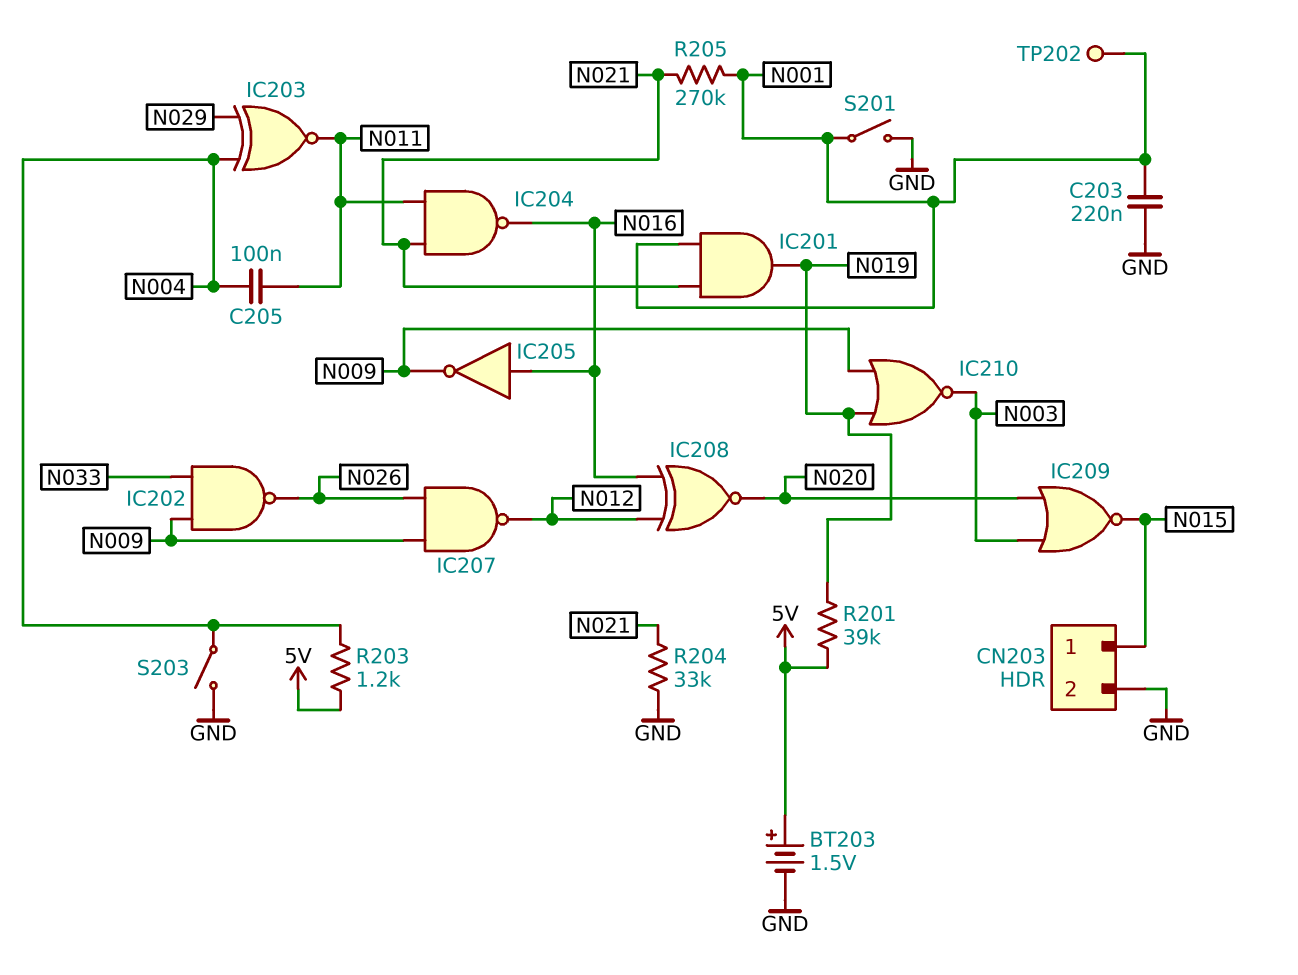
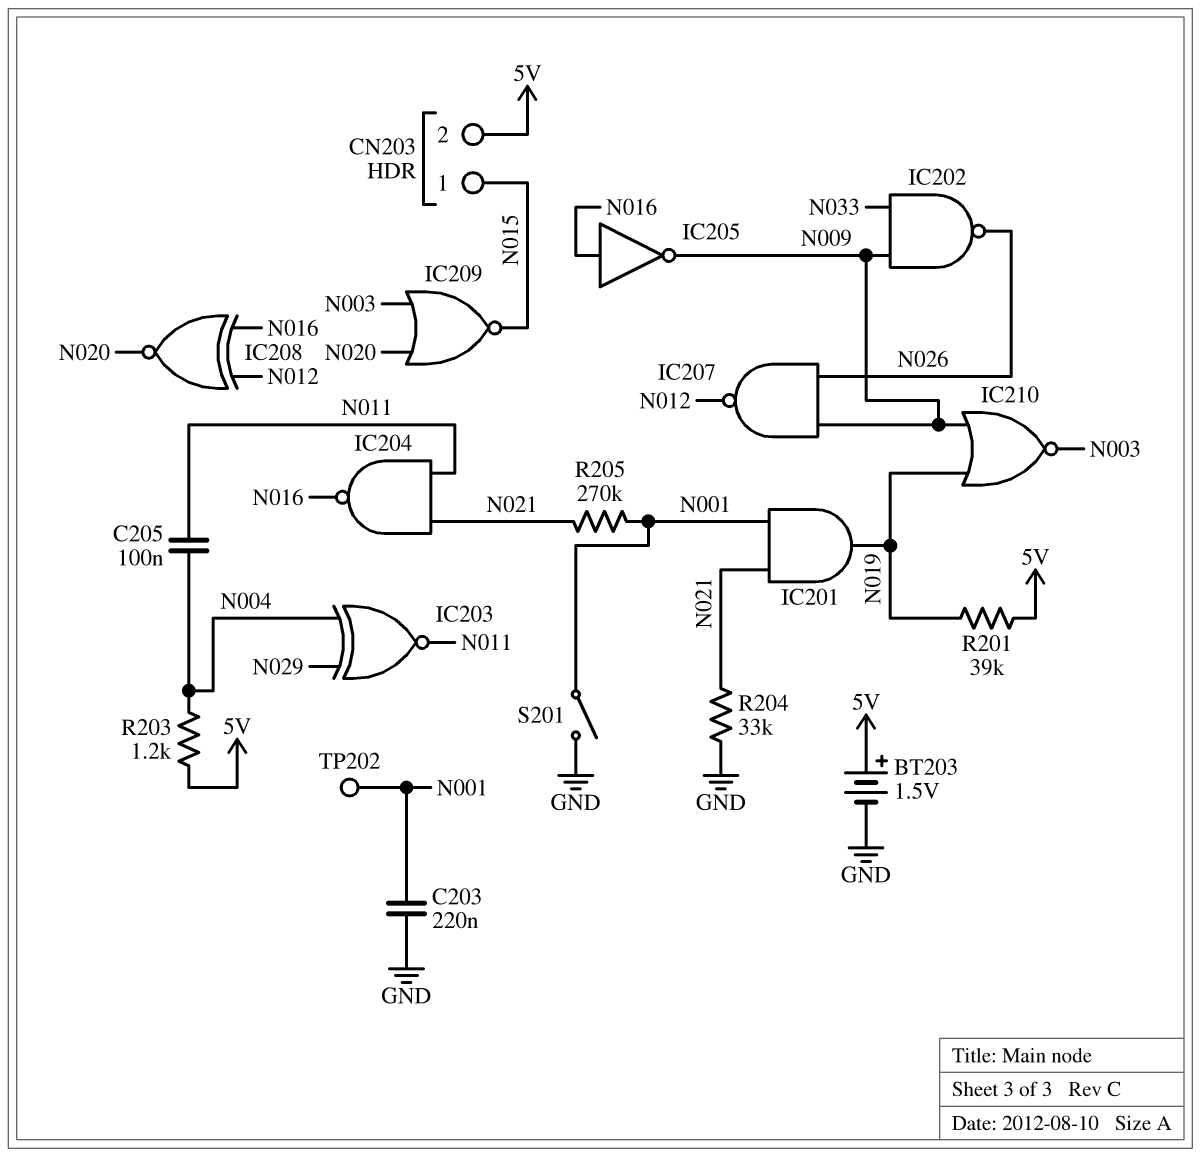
CN203 pin 2: GND -> 5V
S203: switch (GND, N004) -> none

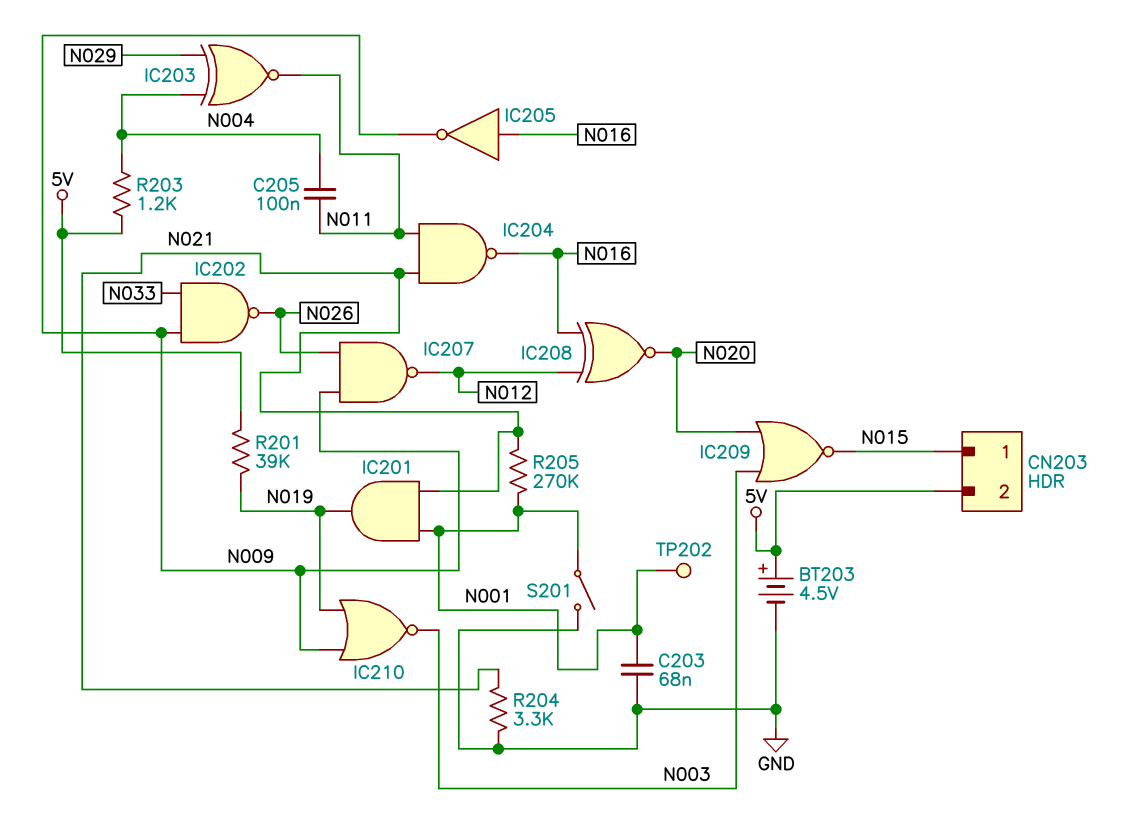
BT203: 1.5V (plus 5V, minus GND) -> 4.5V (plus 5V, minus GND)
C203: 220nF (GND, N001) -> 68nF (GND, N001)
R204: 33k (GND, N021) -> 3.3k (GND, N021)

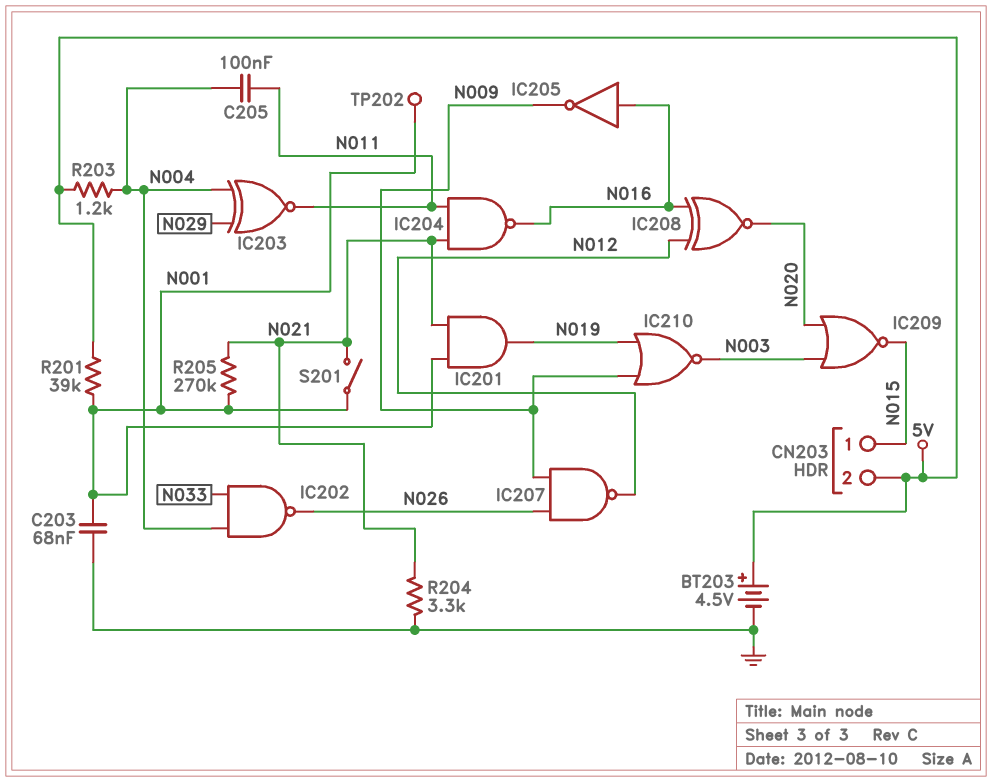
IC202: NAND (in N009, in N033, out N026) -> NAND (in N004, in N033, out N026)
R201: 39k (5V, N019) -> 39k (5V, N001)
S201: switch (GND, N001) -> switch (N001, N021)

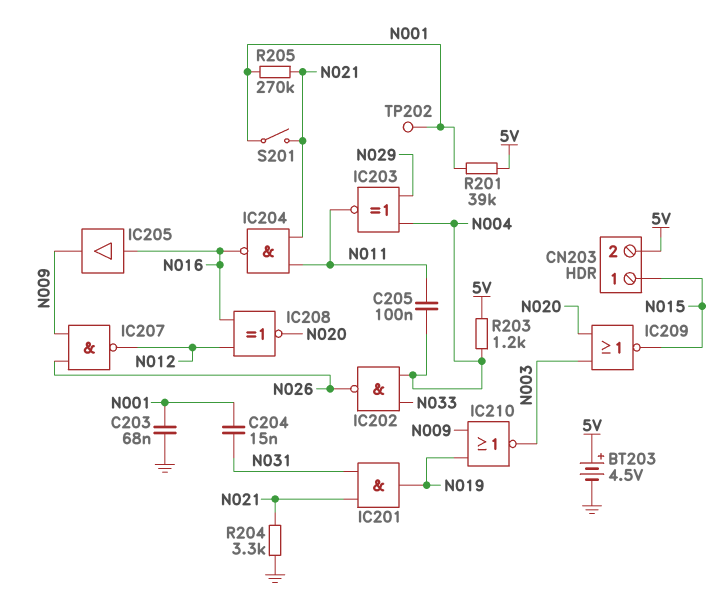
C204: none -> 15nF (N001, N031)
IC201: AND (in N001, in N021, out N019) -> AND (in N021, in N031, out N019)
IC205: NOT (in N016, out N009) -> buffer (in N016, out N009)

